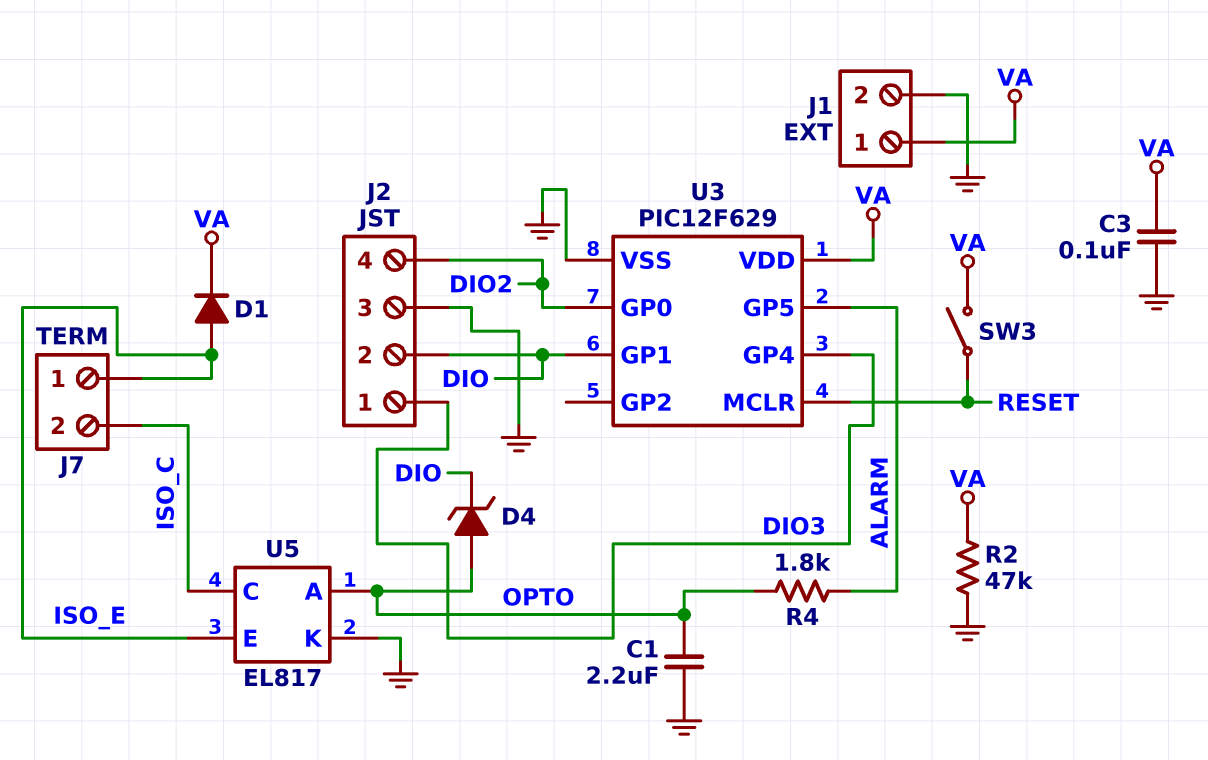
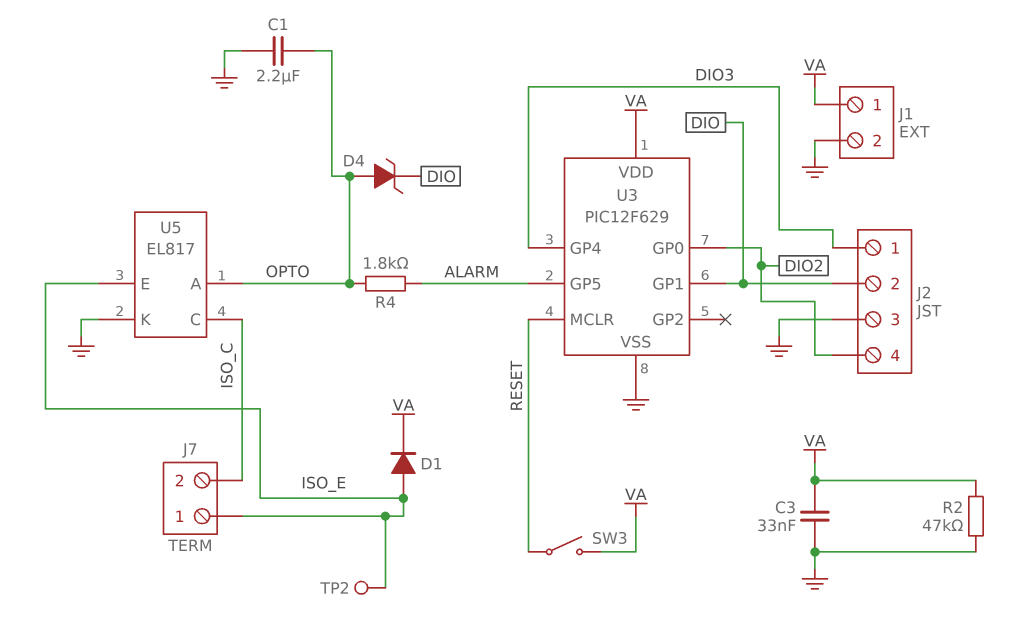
C3: 100nF (GND, VA) -> 33nF (GND, VA)
TP2: none -> test point (ISO_E)

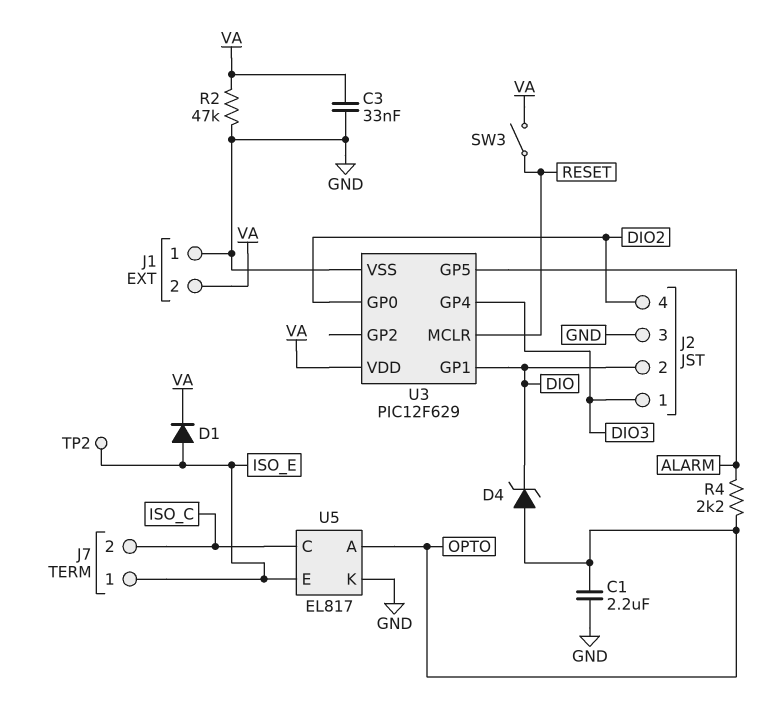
J1 pin 1: VA -> GND
J1 pin 2: GND -> VA
R4: 1.8k (ALARM, OPTO) -> 2.2k (ALARM, OPTO)

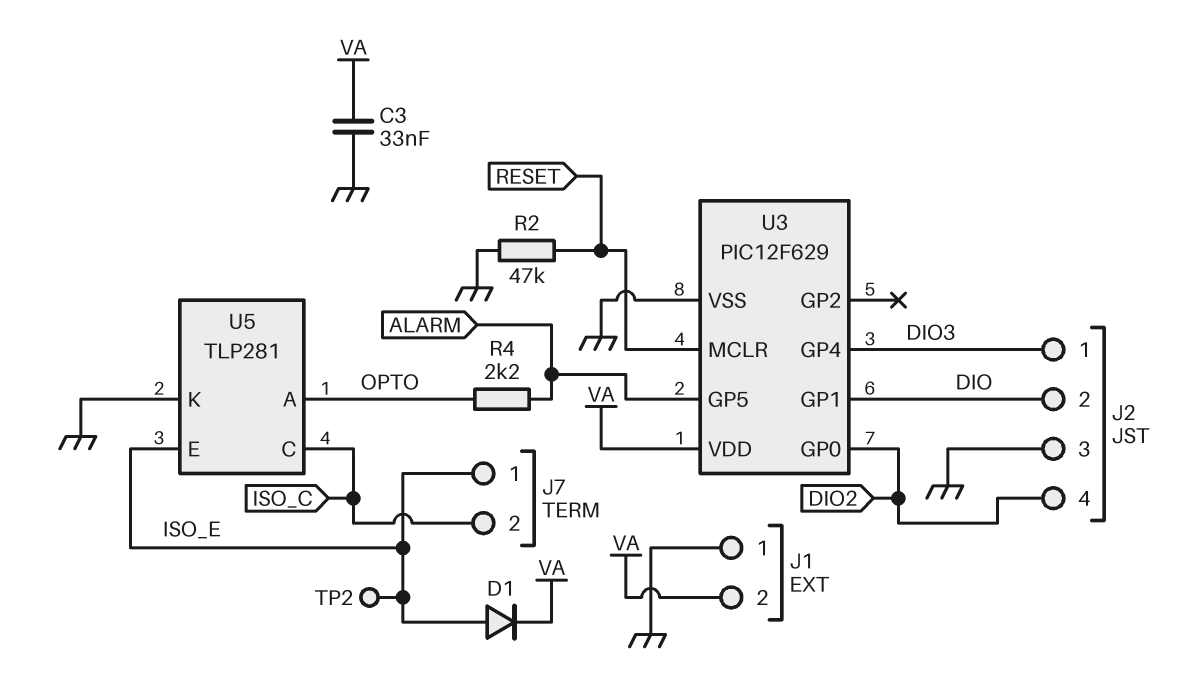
C1: 2.2uF (GND, OPTO) -> none
D4: zener (A OPTO, K DIO) -> none
R2: 47k (GND, VA) -> 47k (GND, RESET)
SW3: switch (RESET, VA) -> none
U5: EL817 -> TLP281

